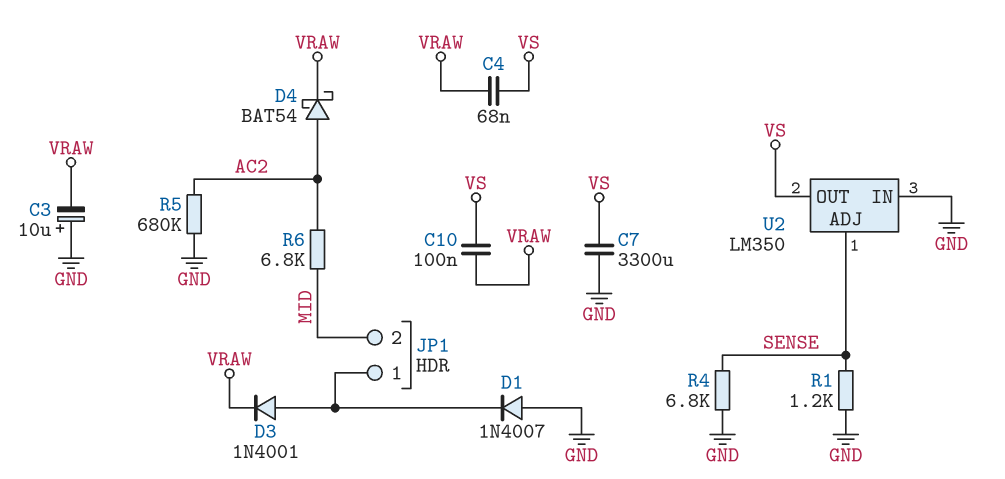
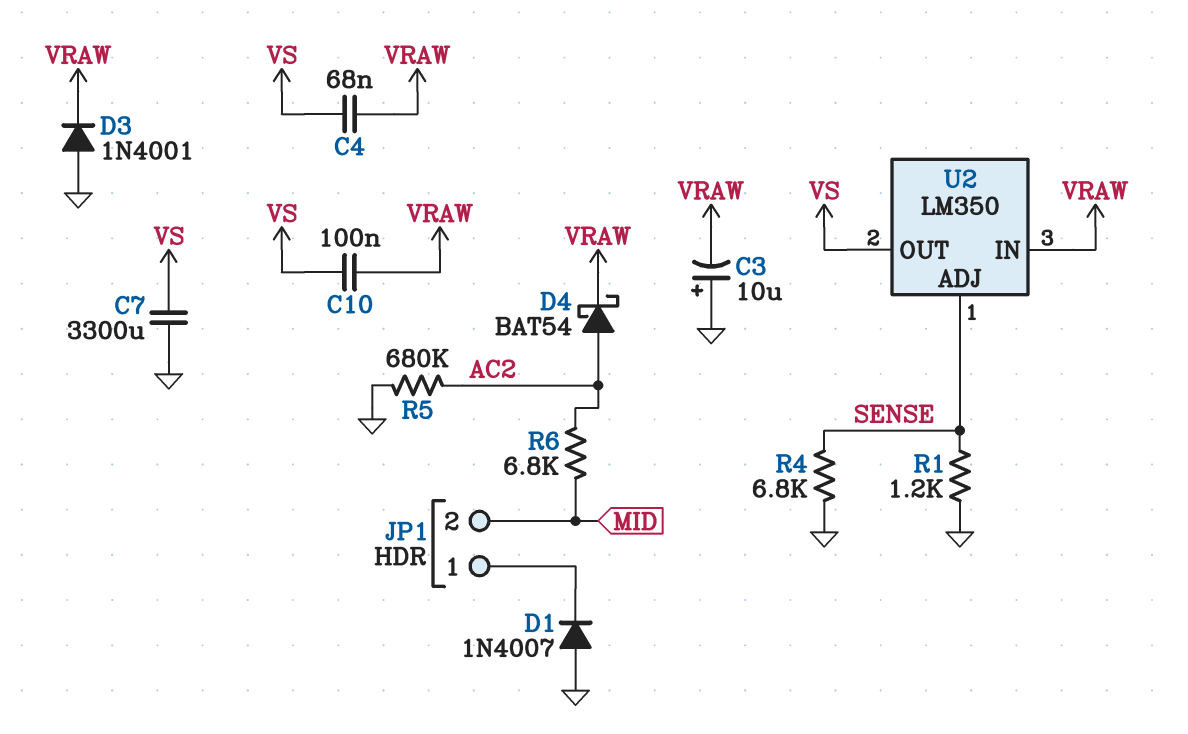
D3: diode 1N4001 (A JP1/1, K VRAW) -> diode 1N4001 (A GND, K VRAW)
U2 pin IN: GND -> VRAW

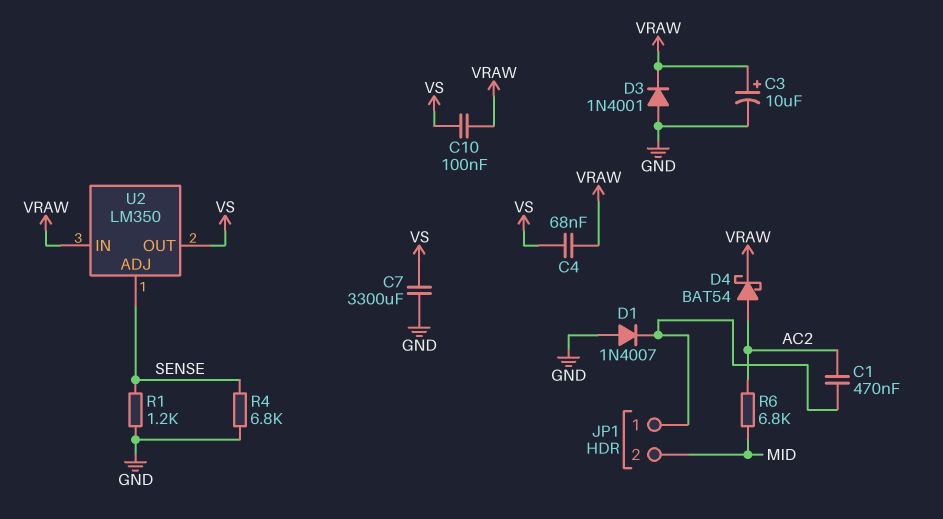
C1: none -> 470nF (AC2, JP1/1)
C3: 10uF (plus GND, minus VRAW) -> 10uF (plus VRAW, minus GND)
R5: 680k (AC2, GND) -> none

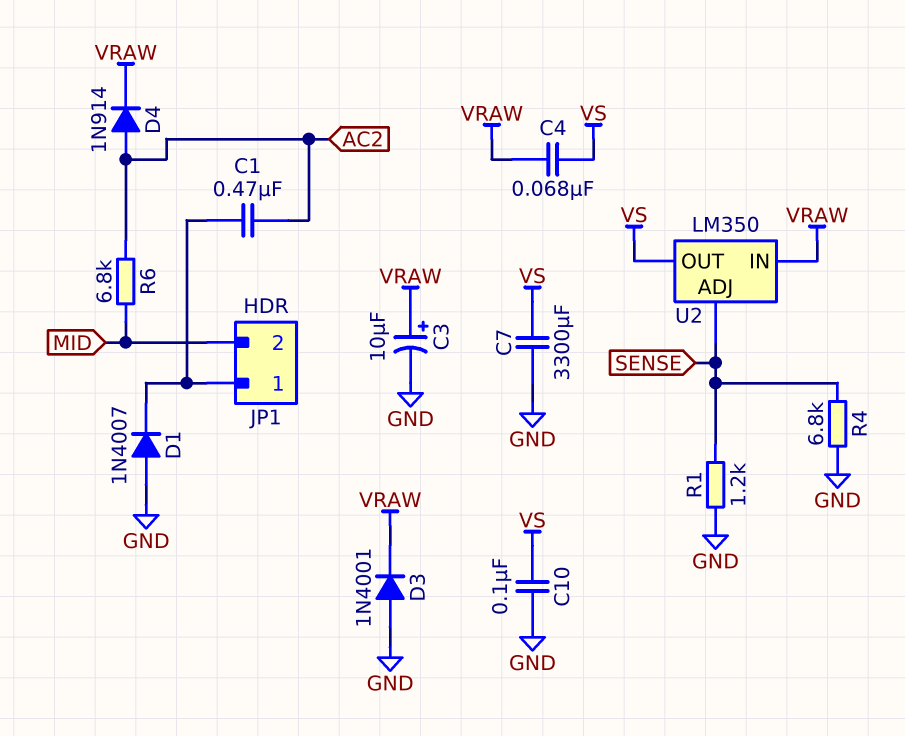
C10: 100nF (VRAW, VS) -> 100nF (GND, VS)
D4: schottky BAT54 (A AC2, K VRAW) -> diode 1N914 (A AC2, K VRAW)

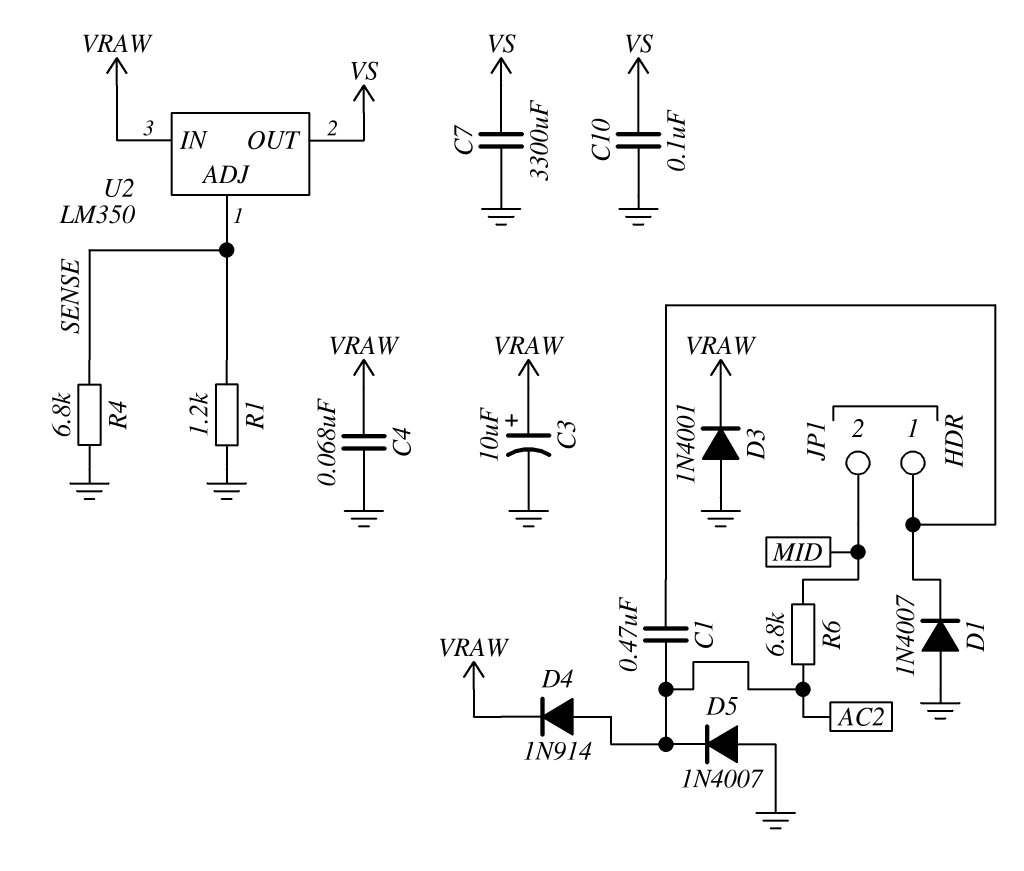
C4: 68nF (VRAW, VS) -> 68nF (GND, VRAW)
D5: none -> diode 1N4007 (A GND, K AC2)

